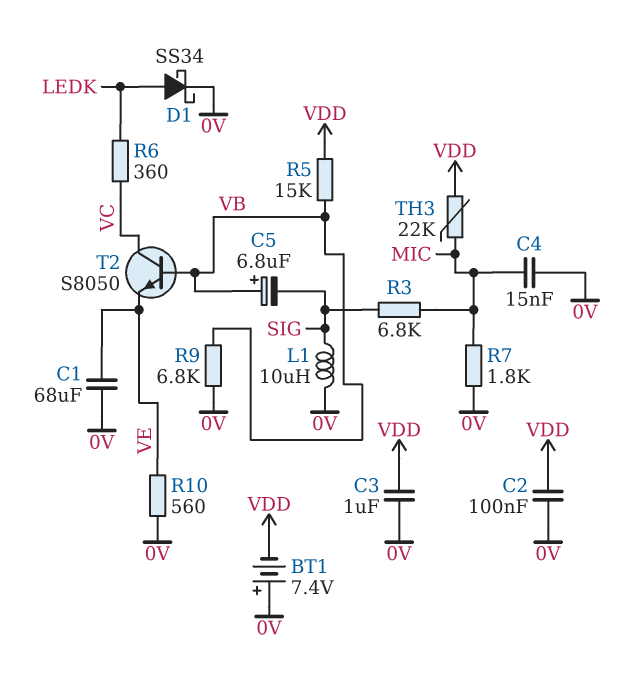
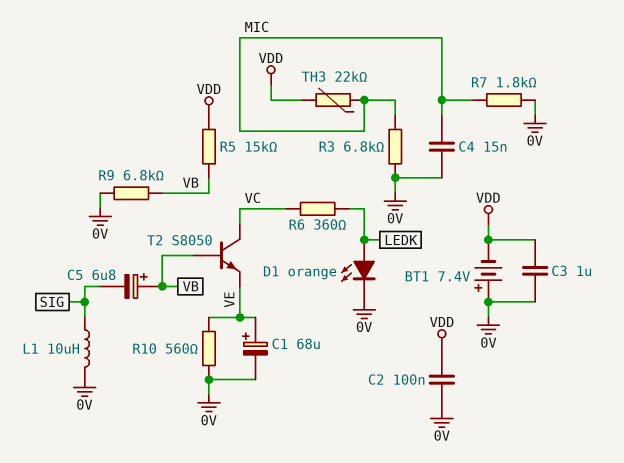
C1: 68uF (0V, VE) -> 68uF (plus VE, minus 0V)
D1: schottky SS34 (A LEDK, K 0V) -> LED orange (A LEDK, K 0V)
R3: 6.8k (MIC, SIG) -> 6.8k (0V, MIC)

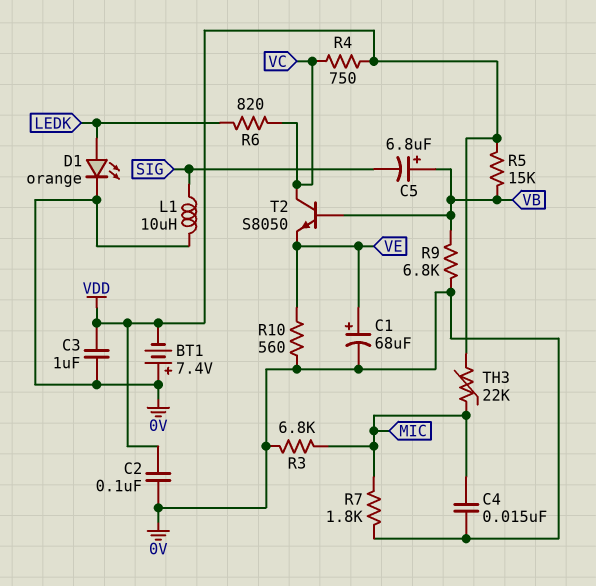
R4: none -> 750 (VC, VDD)
R6: 360 (LEDK, VC) -> 820 (LEDK, VC)

